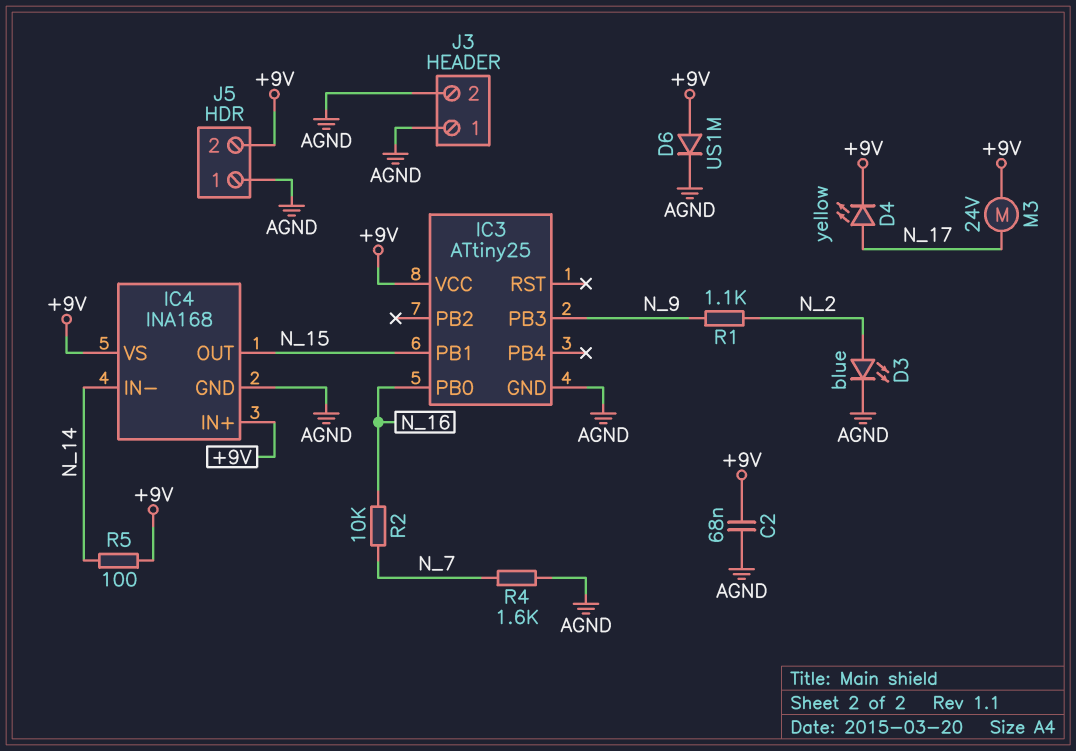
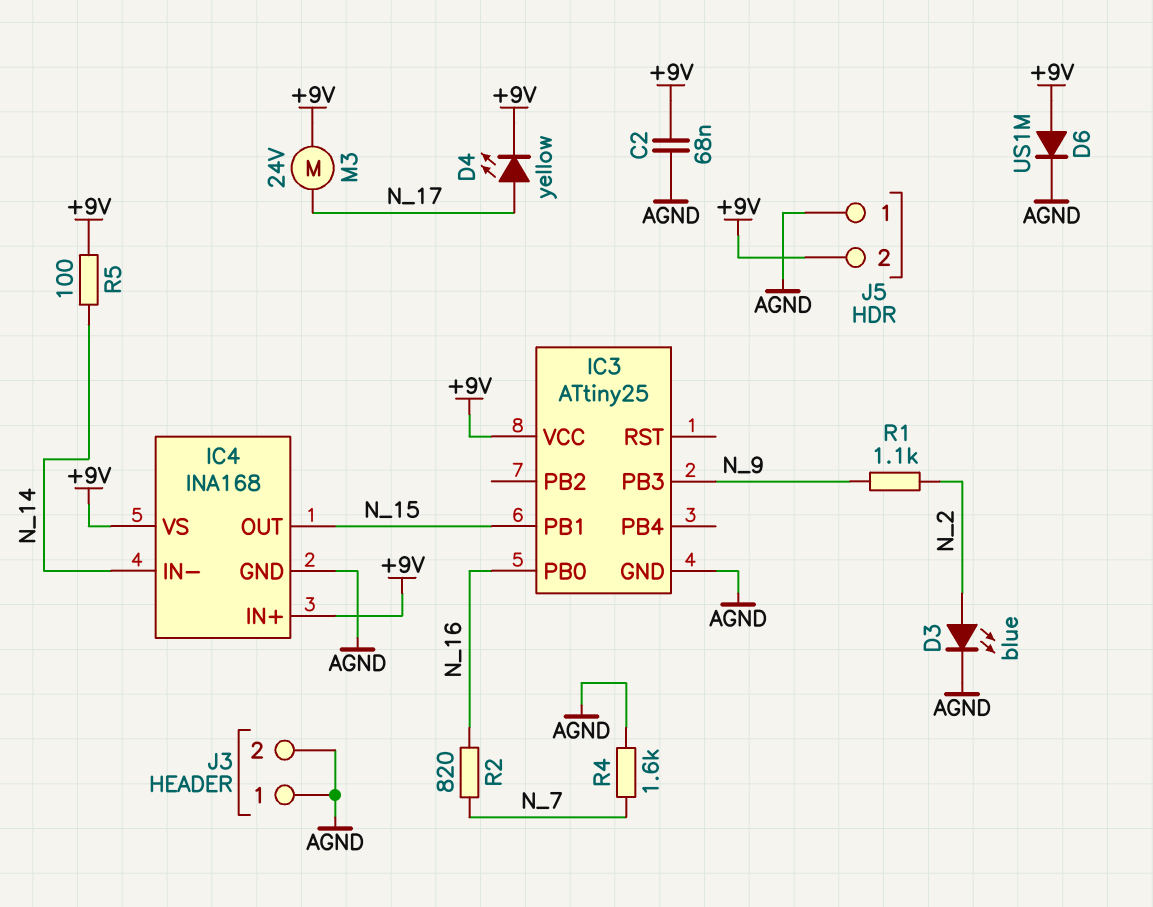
R2: 10k (N_7, N_16) -> 820 (N_7, N_16)

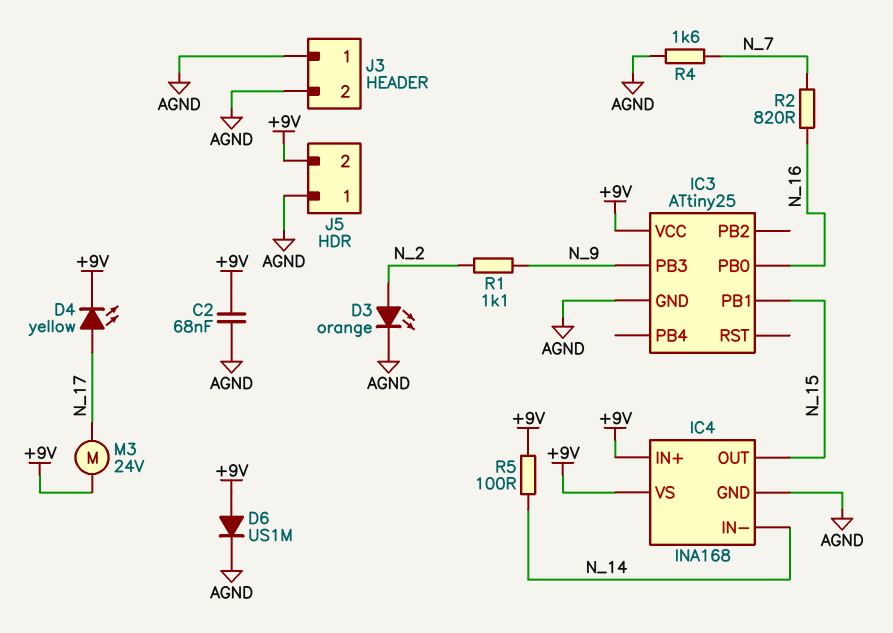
D3: LED blue (A N_2, K AGND) -> LED orange (A N_2, K AGND)

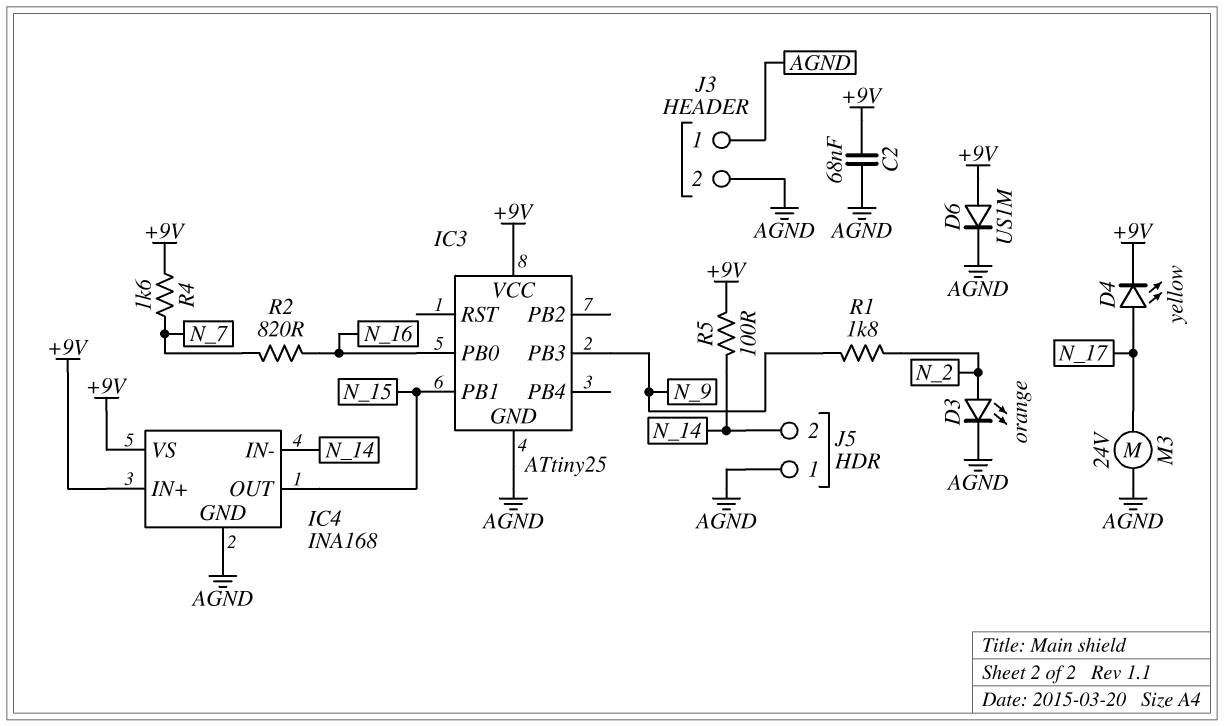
J5 pin 2: +9V -> N_14
M3: motor 24V (+9V, N_17) -> motor 24V (AGND, N_17)
R1: 1.1k (N_2, N_9) -> 1.8k (N_2, N_9)
R4: 1.6k (AGND, N_7) -> 1.6k (+9V, N_7)

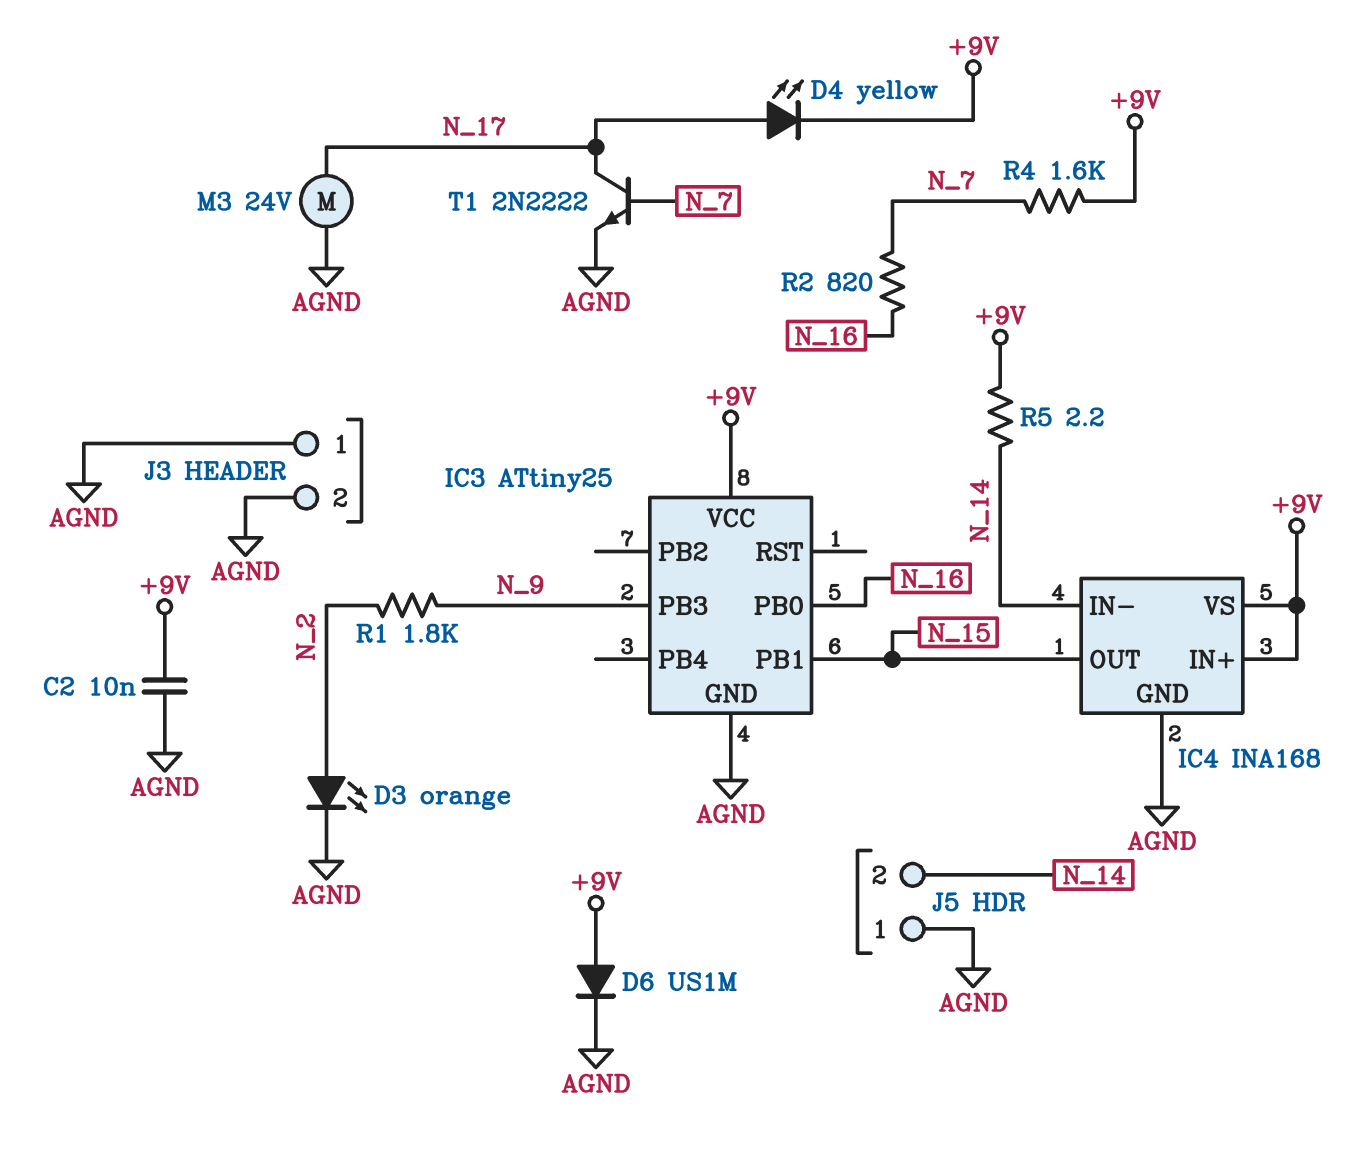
C2: 68nF (+9V, AGND) -> 10nF (+9V, AGND)
R5: 100 (+9V, N_14) -> 2.2 (+9V, N_14)
T1: none -> NPN 2N2222 (B N_7, C N_17, E AGND)

